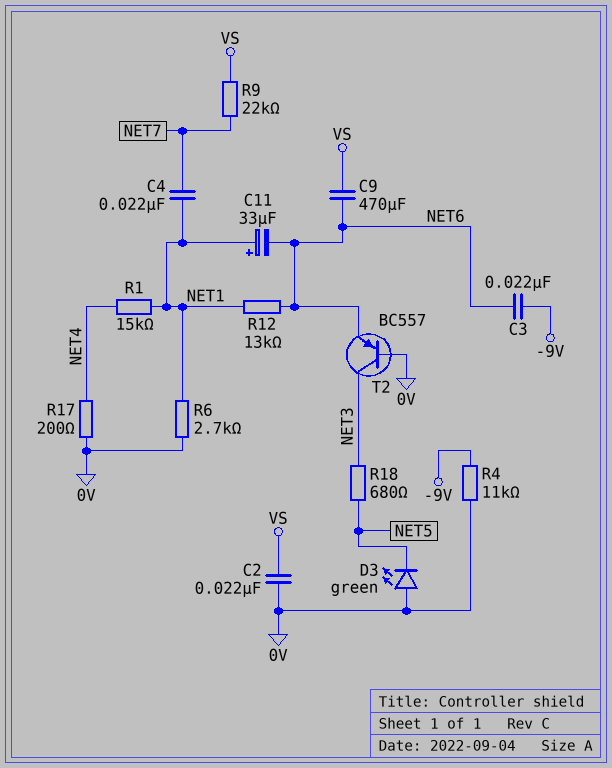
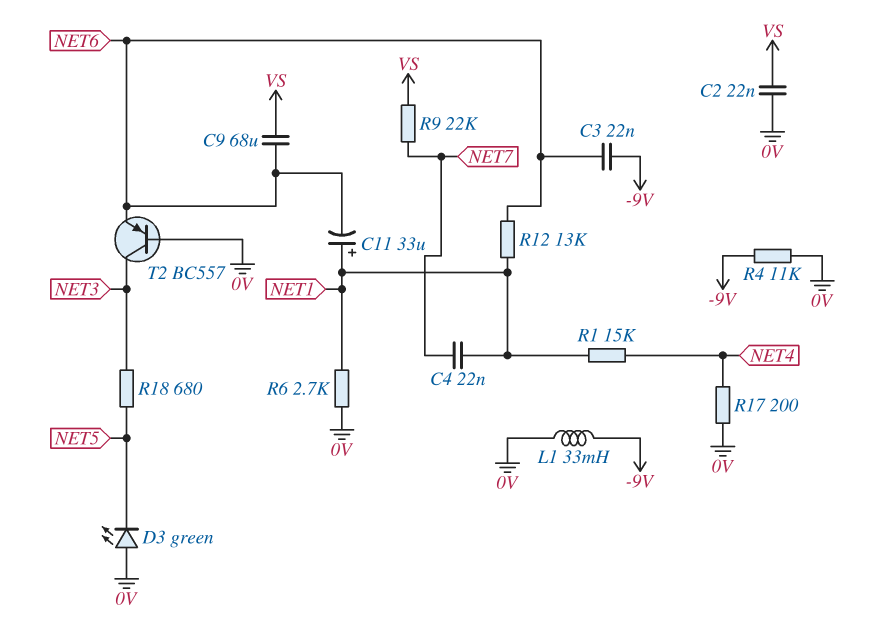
C9: 470uF (NET6, VS) -> 68uF (NET6, VS)
L1: none -> 33mH (-9V, 0V)

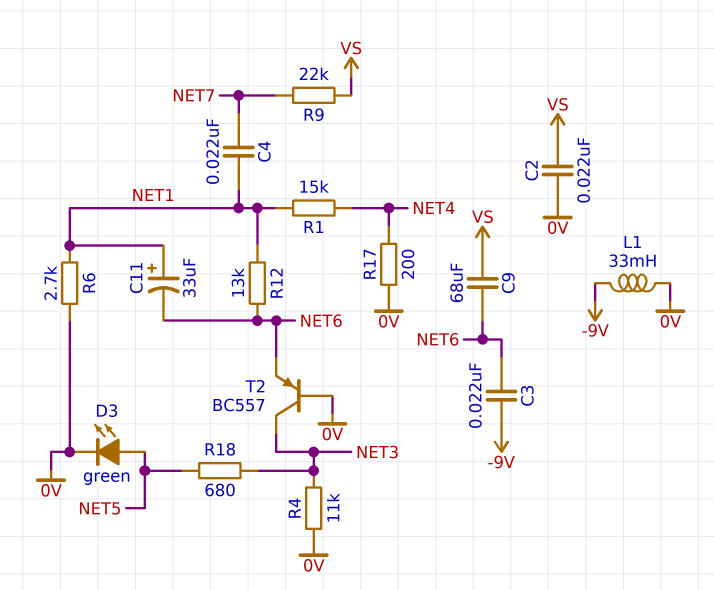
D3: LED green (A 0V, K NET5) -> LED green (A NET5, K 0V)
R4: 11k (-9V, 0V) -> 11k (0V, NET3)

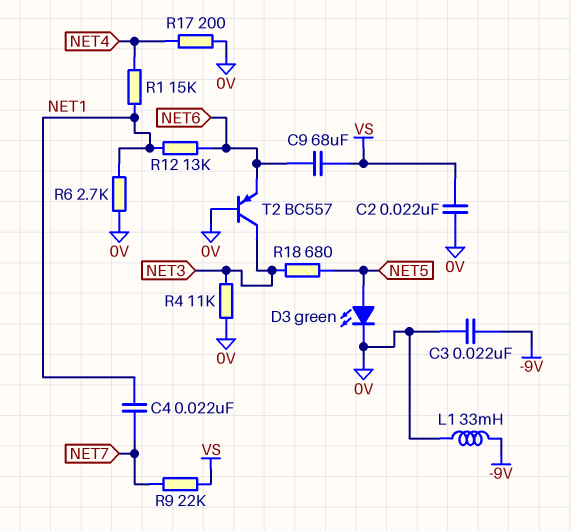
C3: 22nF (-9V, NET6) -> 22nF (-9V, 0V)
C11: 33uF (plus NET1, minus NET6) -> none

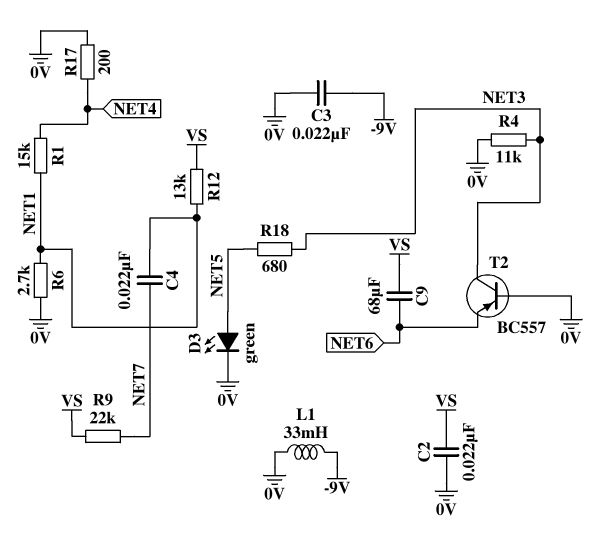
R12: 13k (NET1, NET6) -> 13k (NET1, VS)

